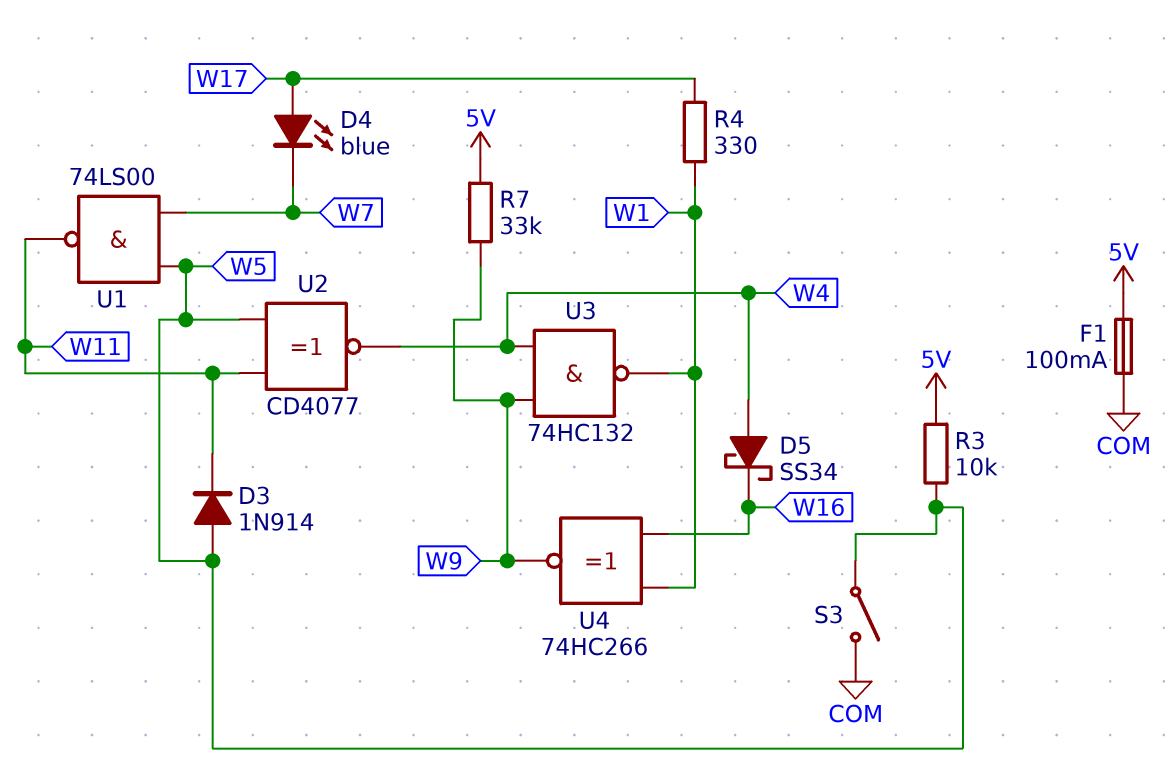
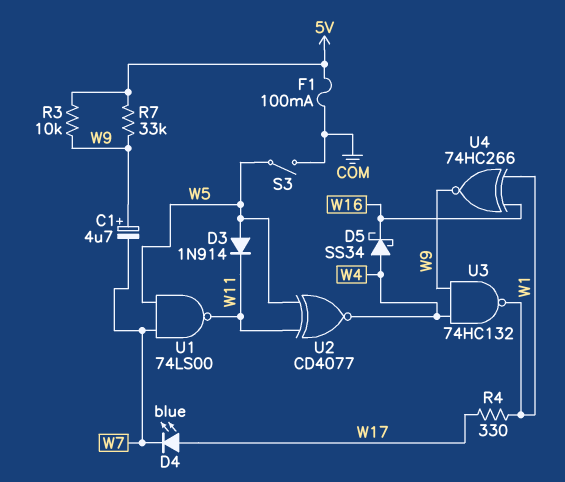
C1: none -> 4.7uF (plus W9, minus W7)
R3: 10k (5V, W5) -> 10k (5V, W9)

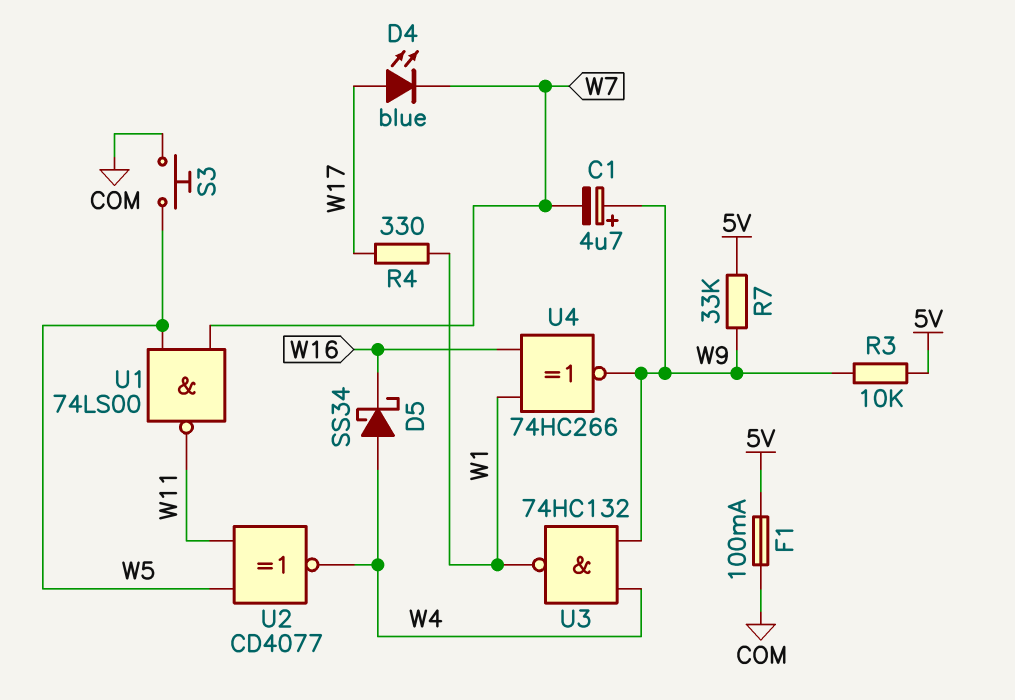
D3: diode 1N914 (A W5, K W11) -> none
S3: switch (COM, W5) -> button (COM, W5)

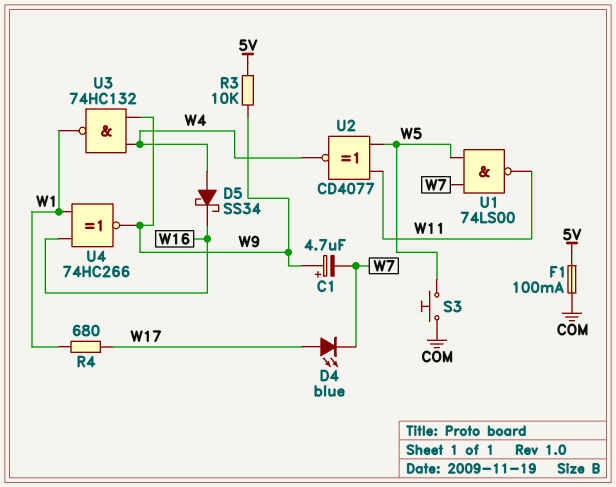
R4: 330 (W1, W17) -> 680 (W1, W17)
R7: 33k (5V, W9) -> none

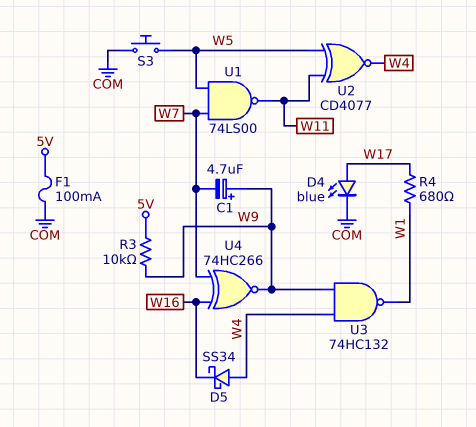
D4: LED blue (A W17, K W7) -> LED blue (A W17, K COM)
U4: XNOR 74HC266 (in W1, in W16, out W9) -> XNOR 74HC266 (in W7, in W16, out W9)

